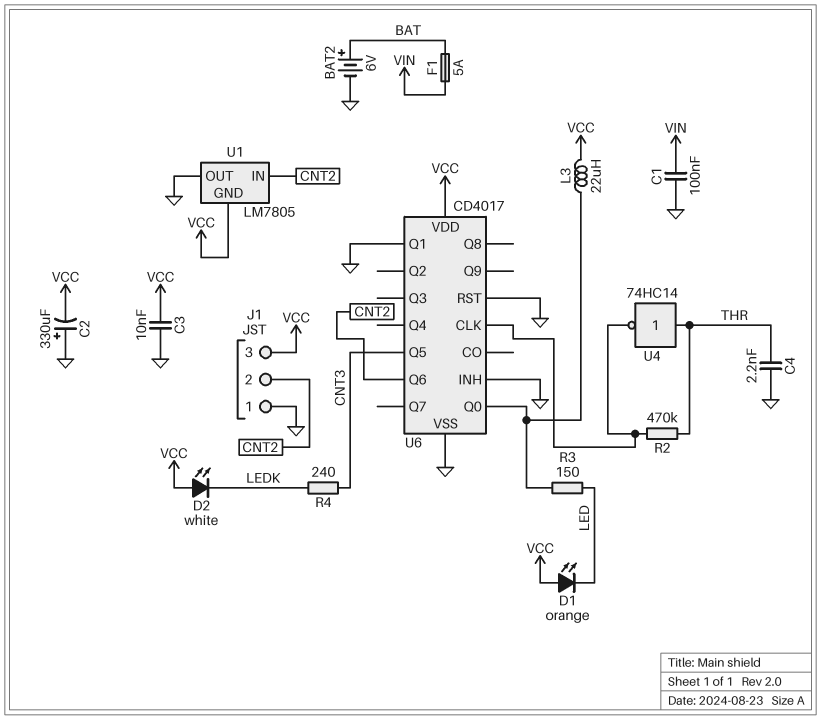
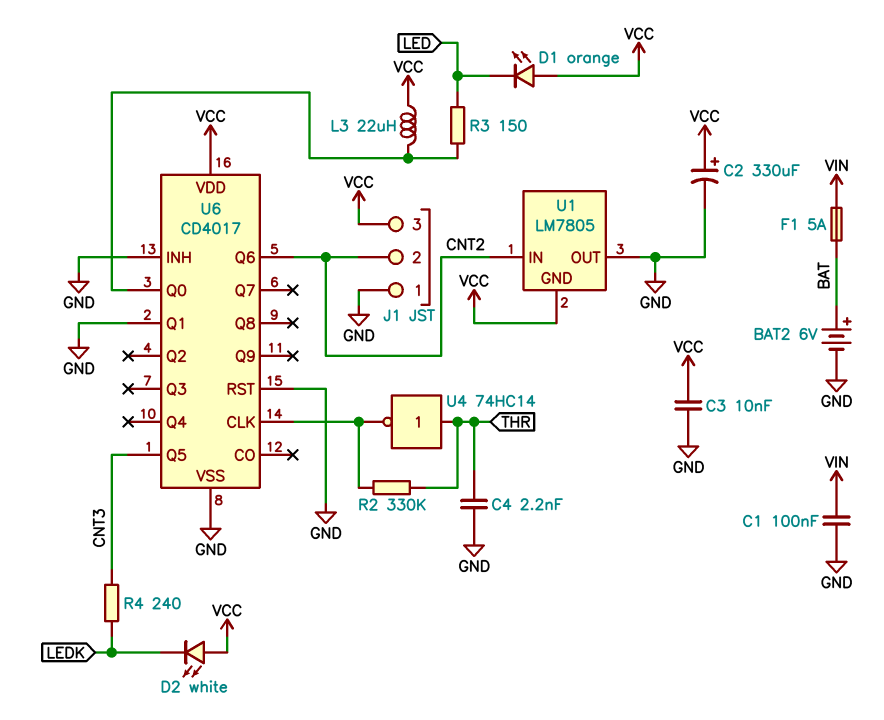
C2: 330uF (plus GND, minus VCC) -> 330uF (plus VCC, minus GND)
R2: 470k (THR, U6/CLK) -> 330k (THR, U6/CLK)

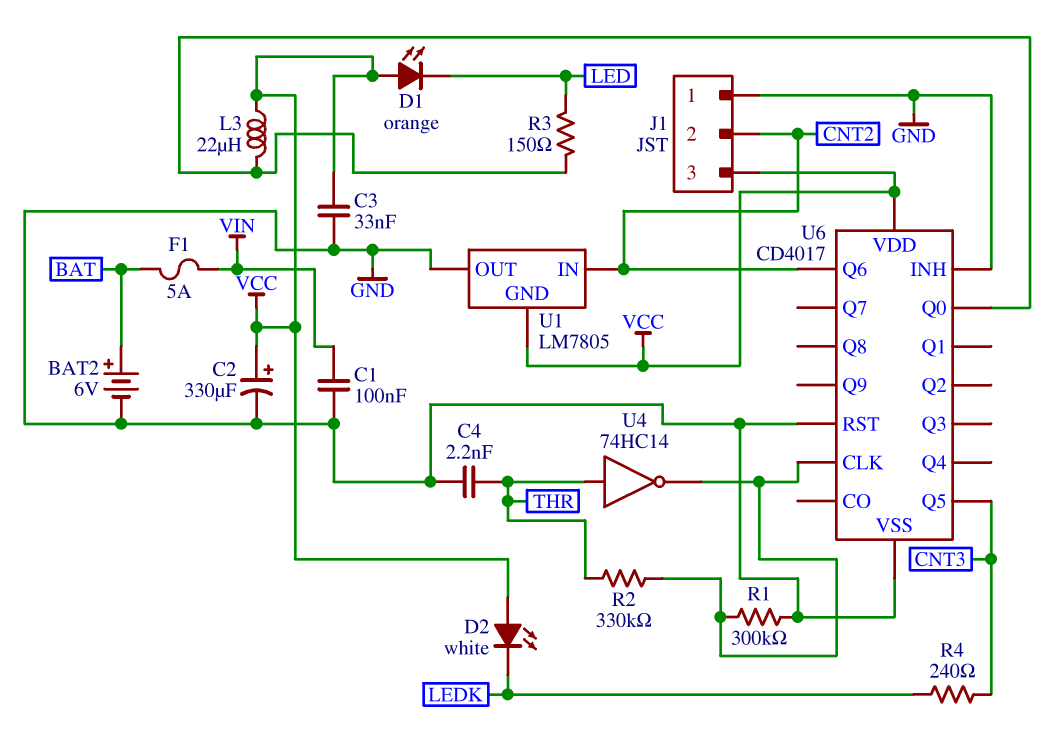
C3: 10nF (GND, VCC) -> 33nF (GND, VCC)
R1: none -> 300k (GND, U6/CLK)
U6 pin Q1: GND -> none

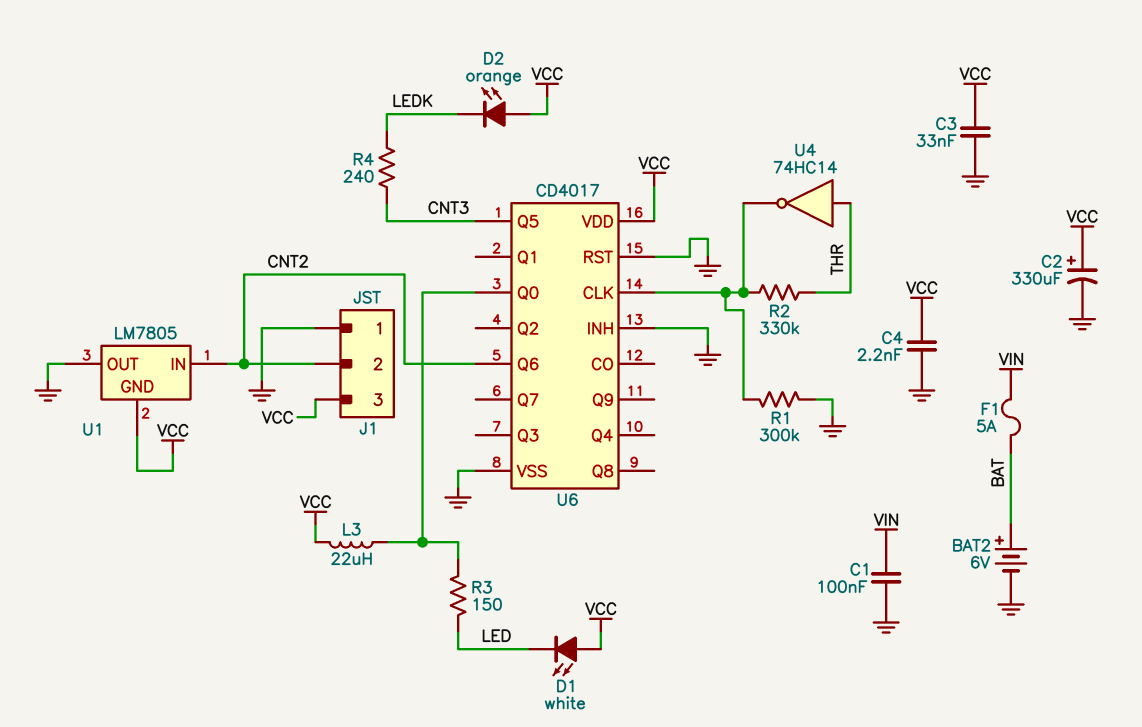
C4: 2.2nF (GND, THR) -> 2.2nF (GND, VCC)
D1: LED orange (A VCC, K LED) -> LED white (A VCC, K LED)
D2: LED white (A VCC, K LEDK) -> LED orange (A VCC, K LEDK)

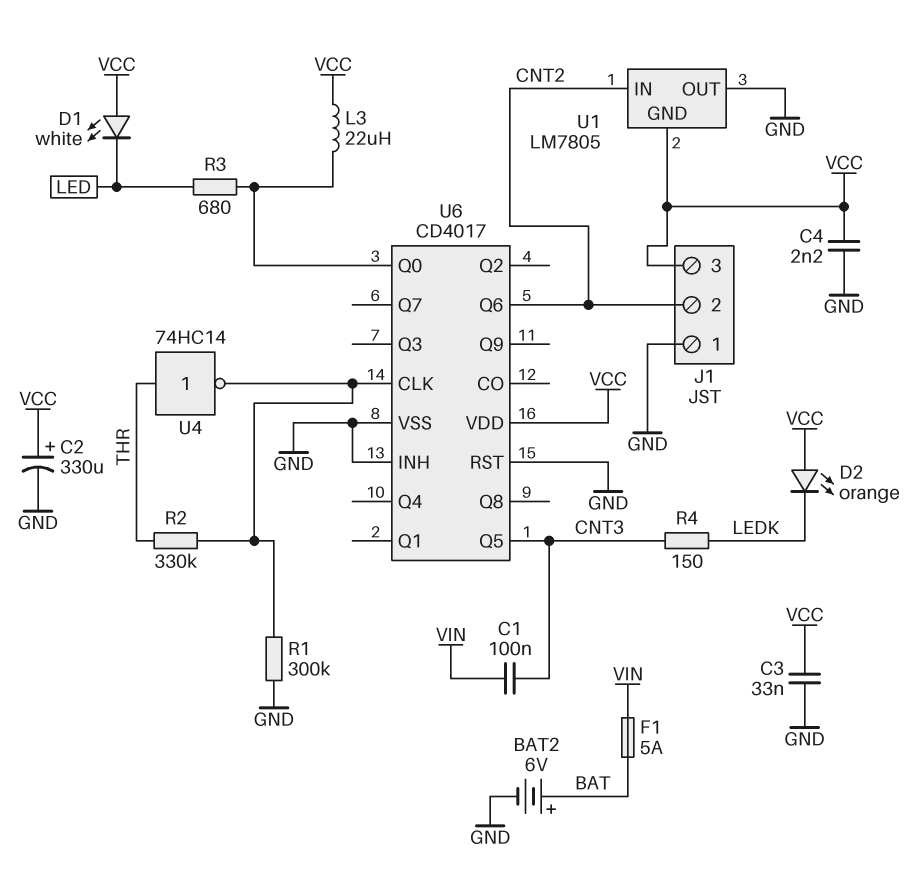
C1: 100nF (GND, VIN) -> 100nF (CNT3, VIN)
R3: 150 (LED, U6/Q0) -> 680 (LED, U6/Q0)
R4: 240 (CNT3, LEDK) -> 150 (CNT3, LEDK)

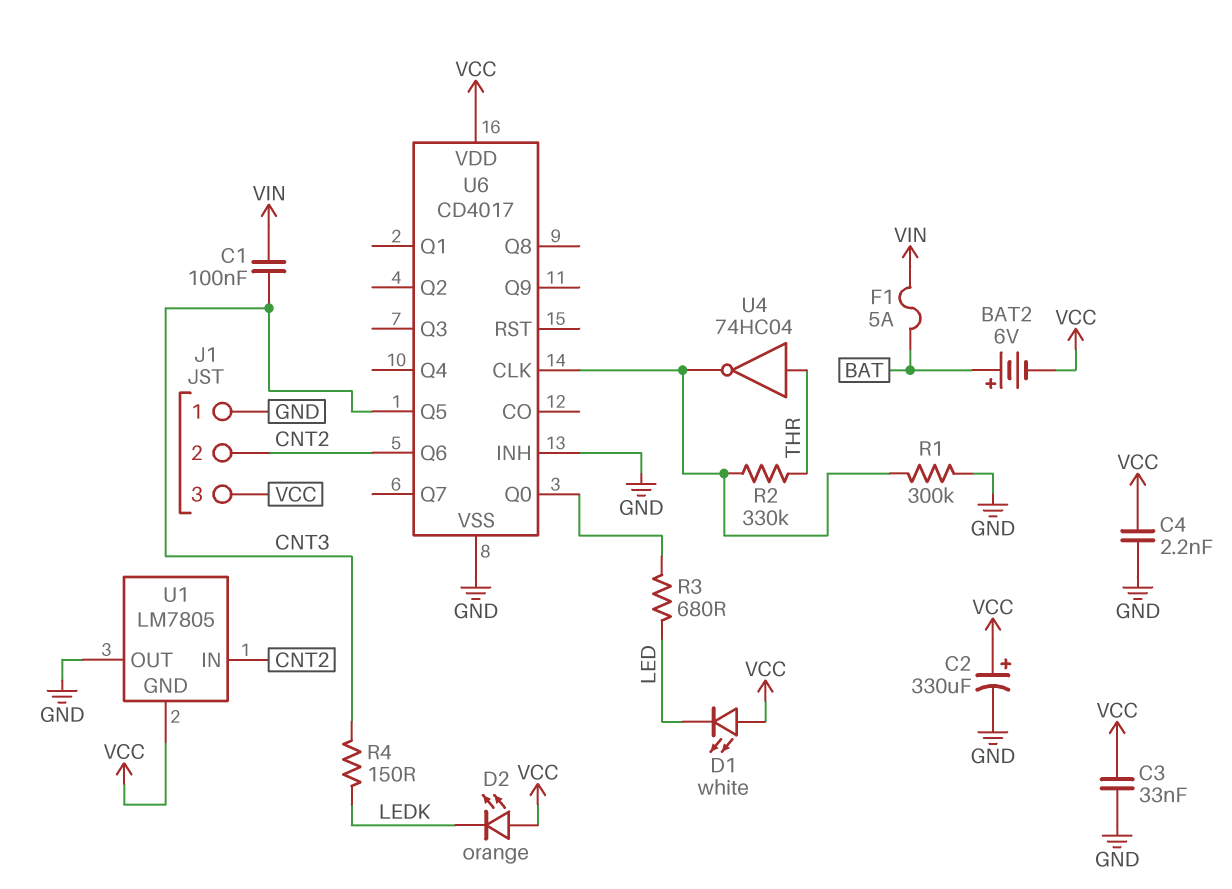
BAT2: 6V (plus BAT, minus GND) -> 6V (plus BAT, minus VCC)
L3: 22uH (U6/Q0, VCC) -> none
U4: NOT 74HC14 (in THR, out U6/CLK) -> NOT 74HC04 (in THR, out U6/CLK)
U6 pin RST: GND -> none

